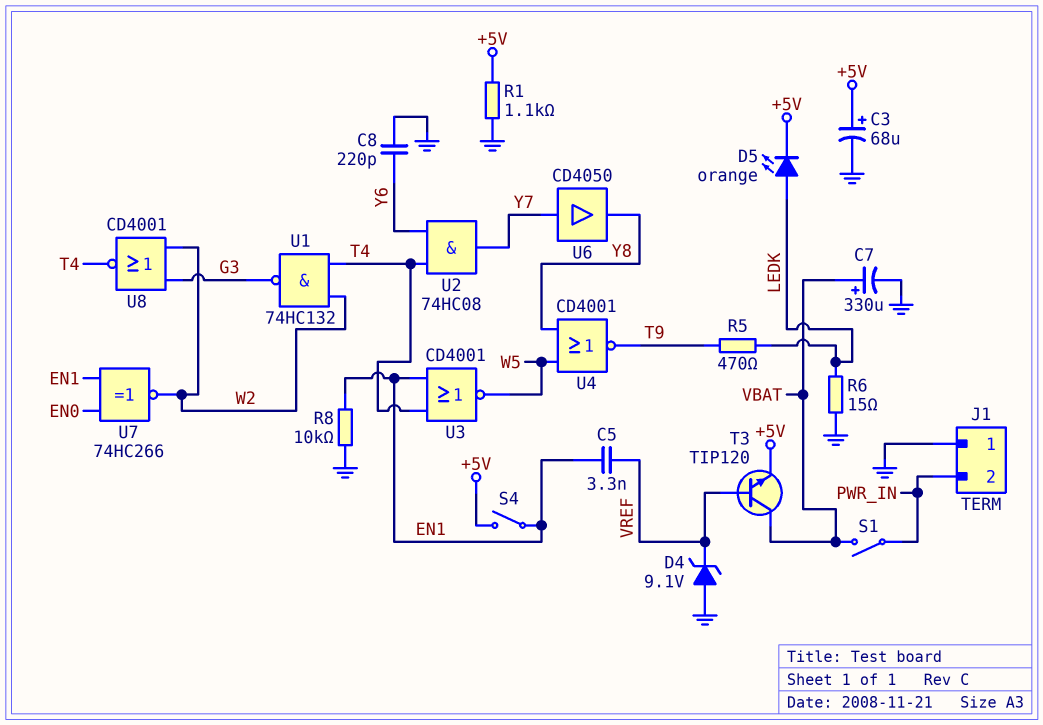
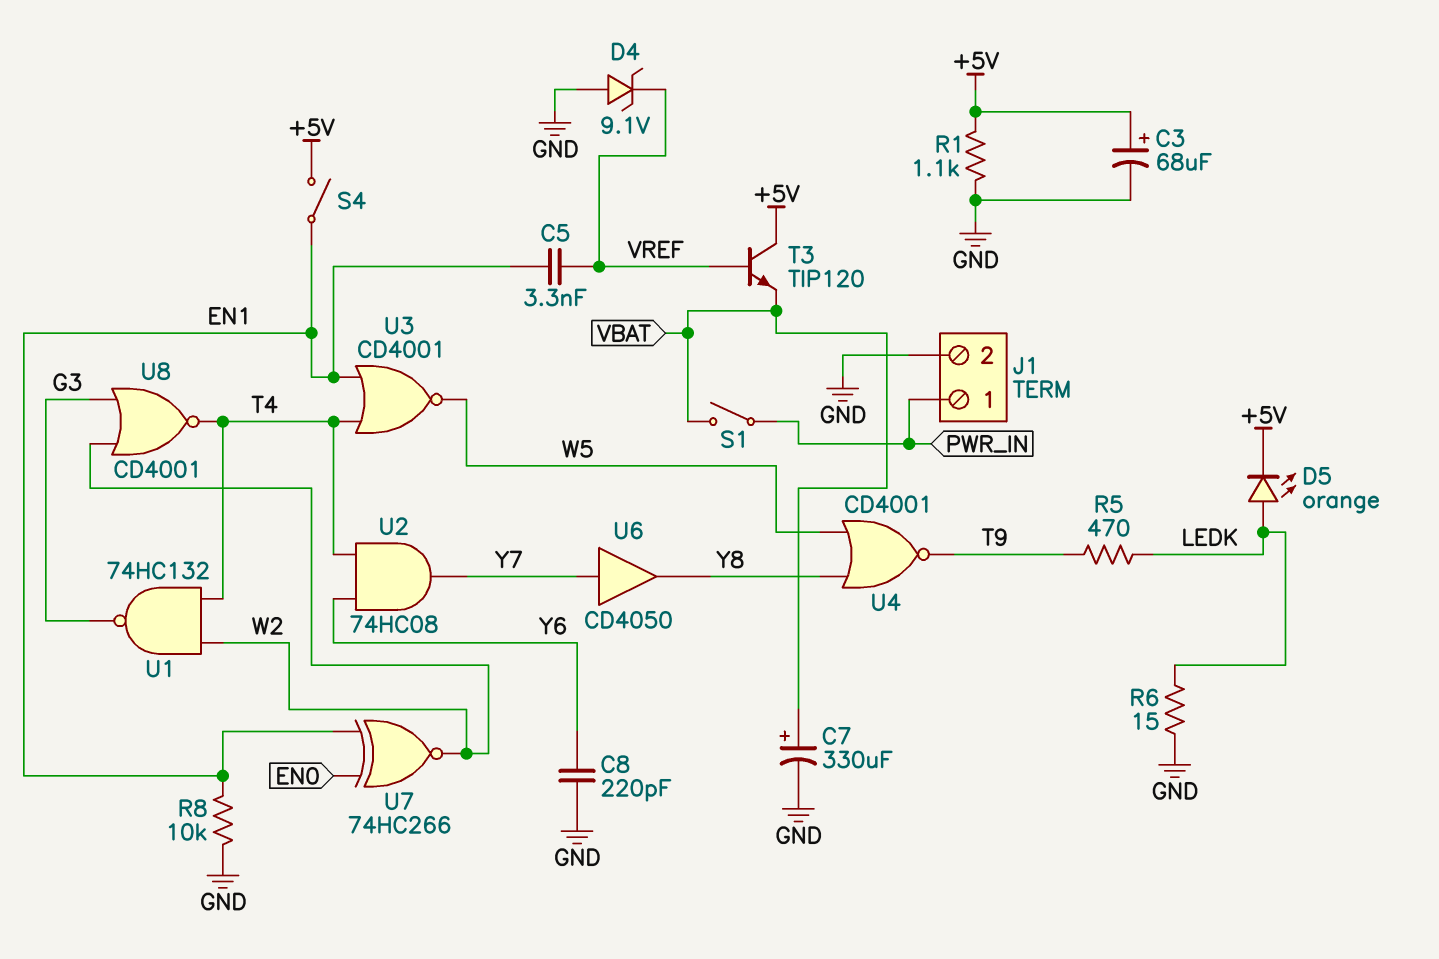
J1 pin 1: GND -> PWR_IN
J1 pin 2: PWR_IN -> GND
T3: NPN TIP120 (B VREF, C VBAT, E +5V) -> NPN TIP120 (B VREF, C +5V, E VBAT)

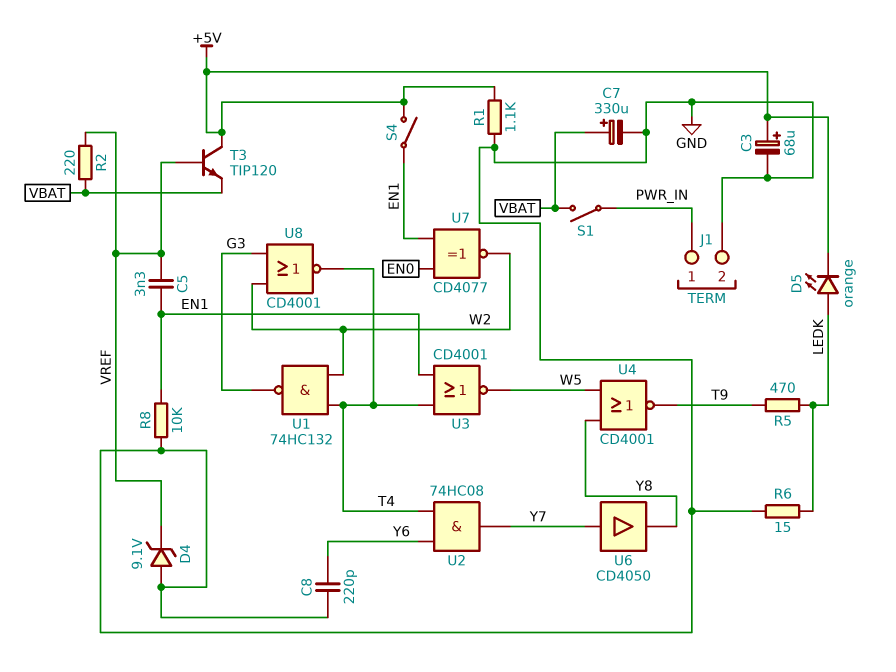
R2: none -> 220 (VBAT, VREF)
U7: XNOR 74HC266 (in EN0, in EN1, out W2) -> XNOR CD4077 (in EN0, in EN1, out W2)

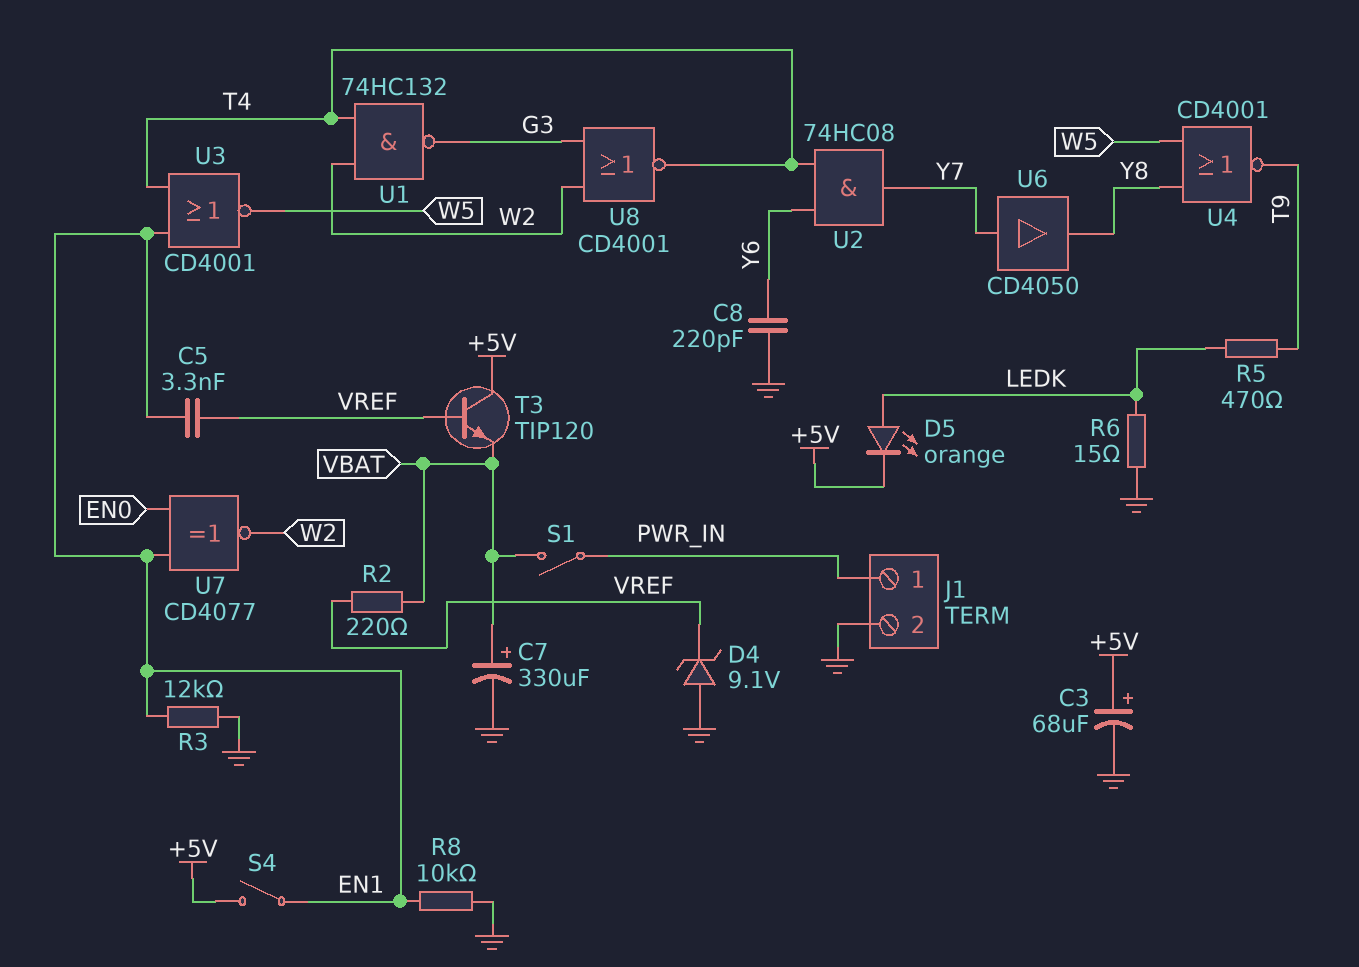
R1: 1.1k (+5V, GND) -> none
R3: none -> 12k (EN1, GND)

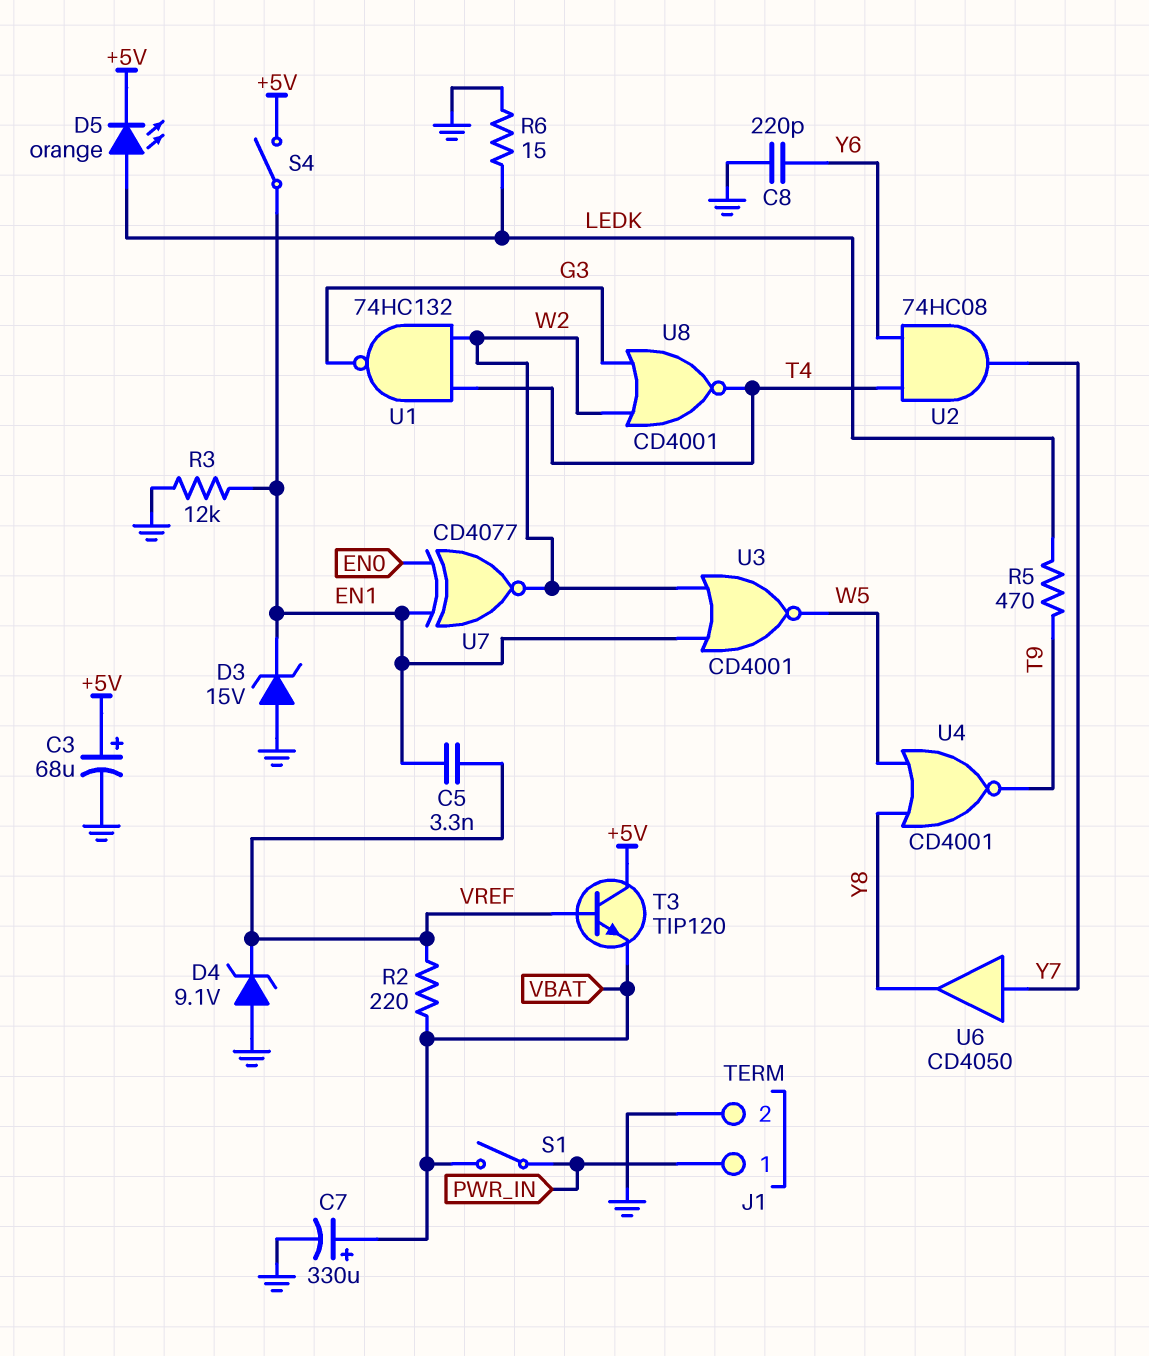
D3: none -> zener 15V (A GND, K EN1)
R8: 10k (EN1, GND) -> none
U3: NOR CD4001 (in EN1, in T4, out W5) -> NOR CD4001 (in EN1, in W2, out W5)

